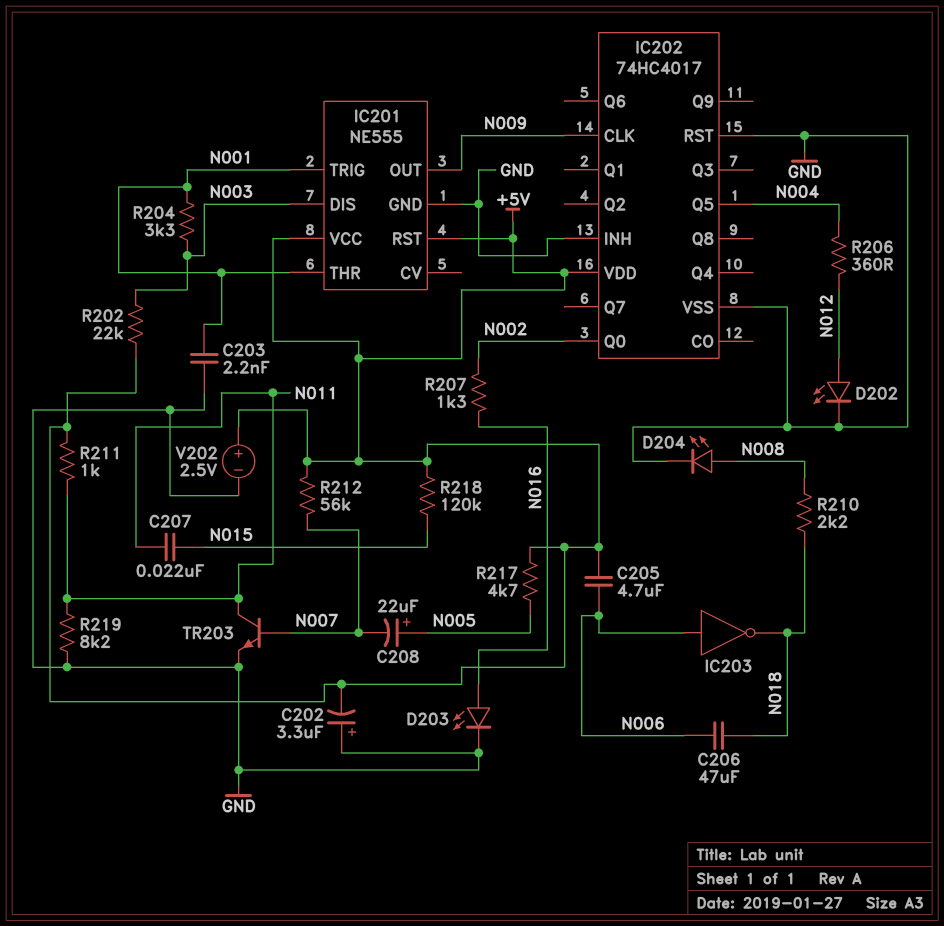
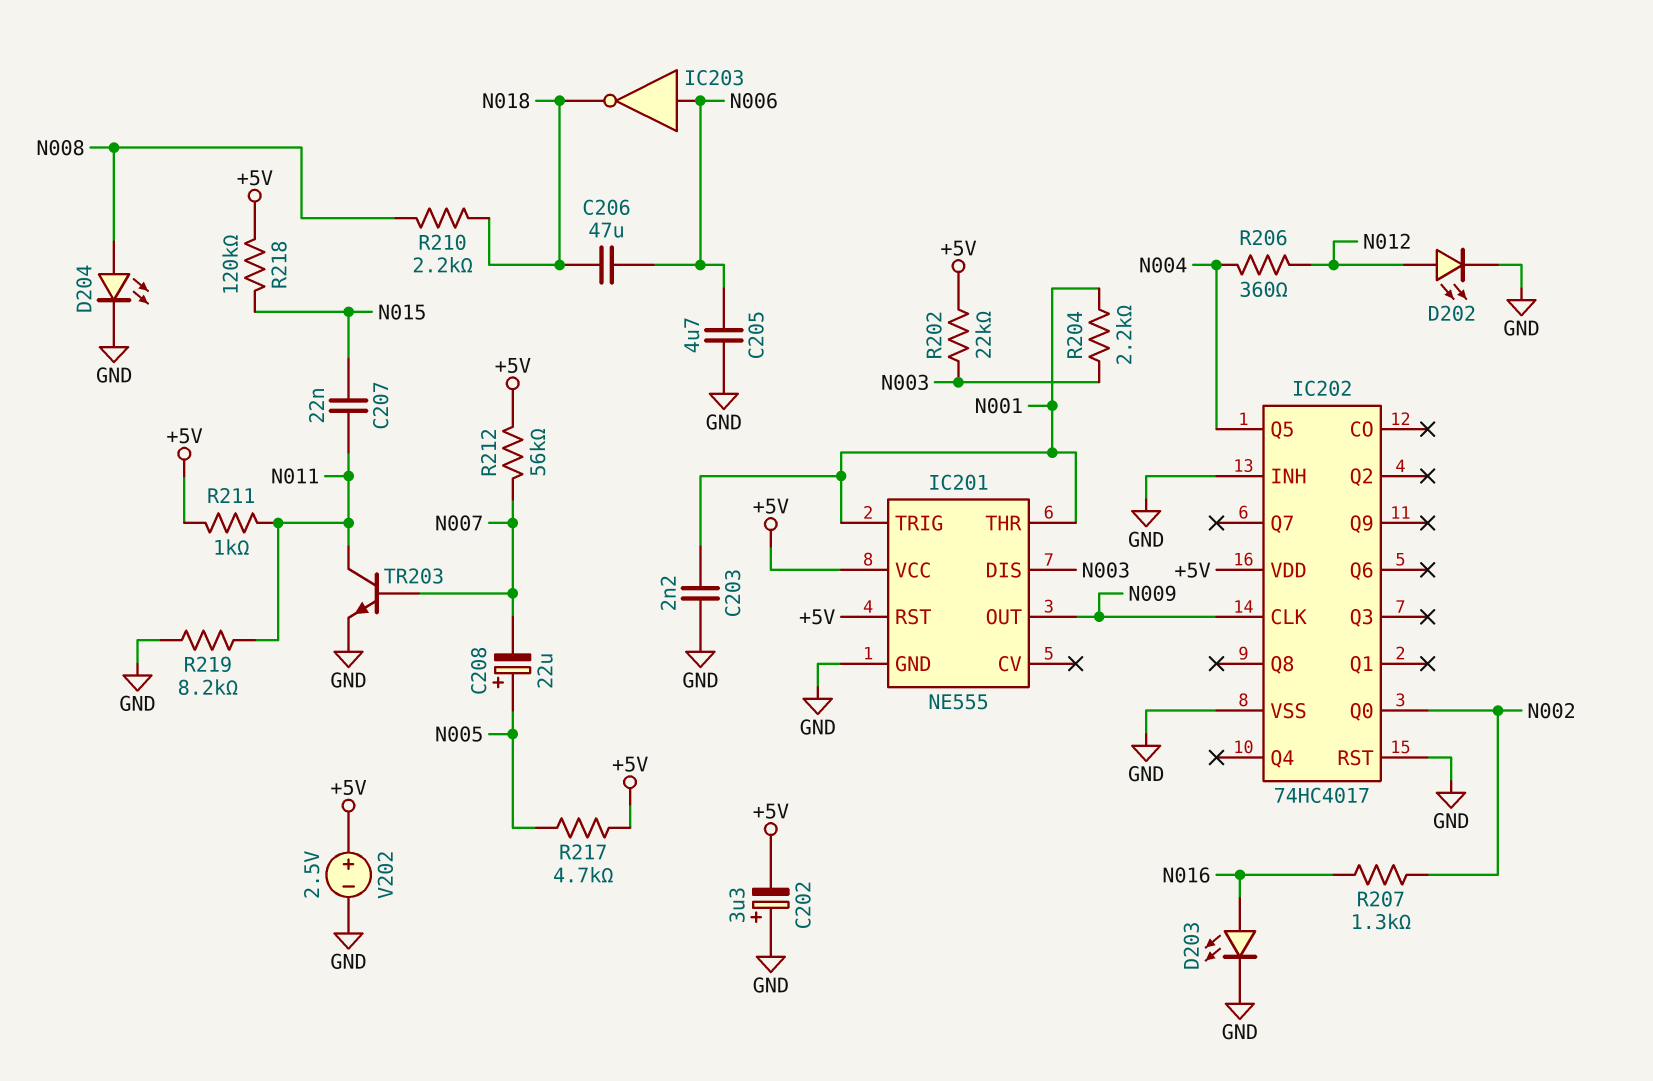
C205: 4.7uF (+5V, N006) -> 4.7uF (GND, N006)
R204: 3.3k (N001, N003) -> 2.2k (N001, N003)

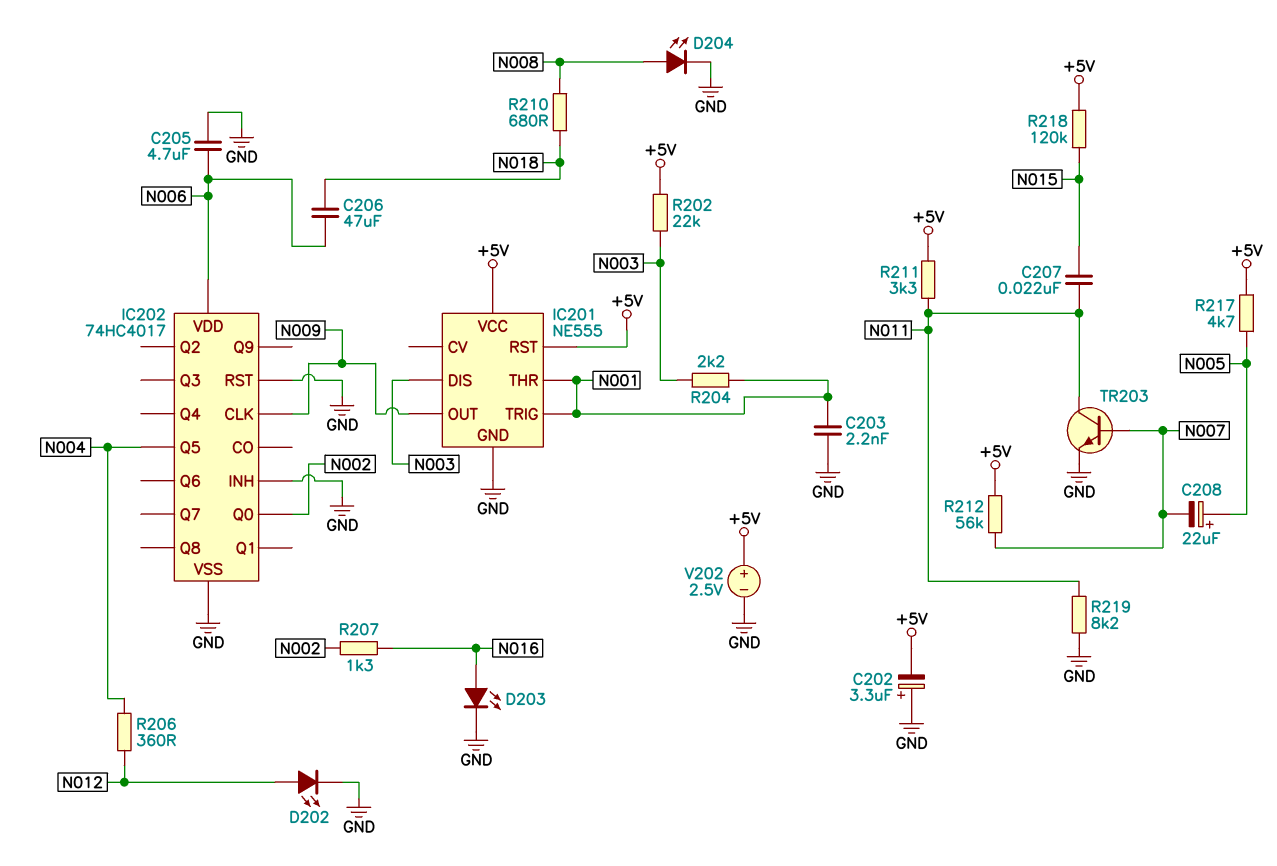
IC202 pin VDD: +5V -> N006
IC203: NOT (in N006, out N018) -> none
R210: 2.2k (N008, N018) -> 680 (N008, N018)
R211: 1k (+5V, N011) -> 3.3k (+5V, N011)

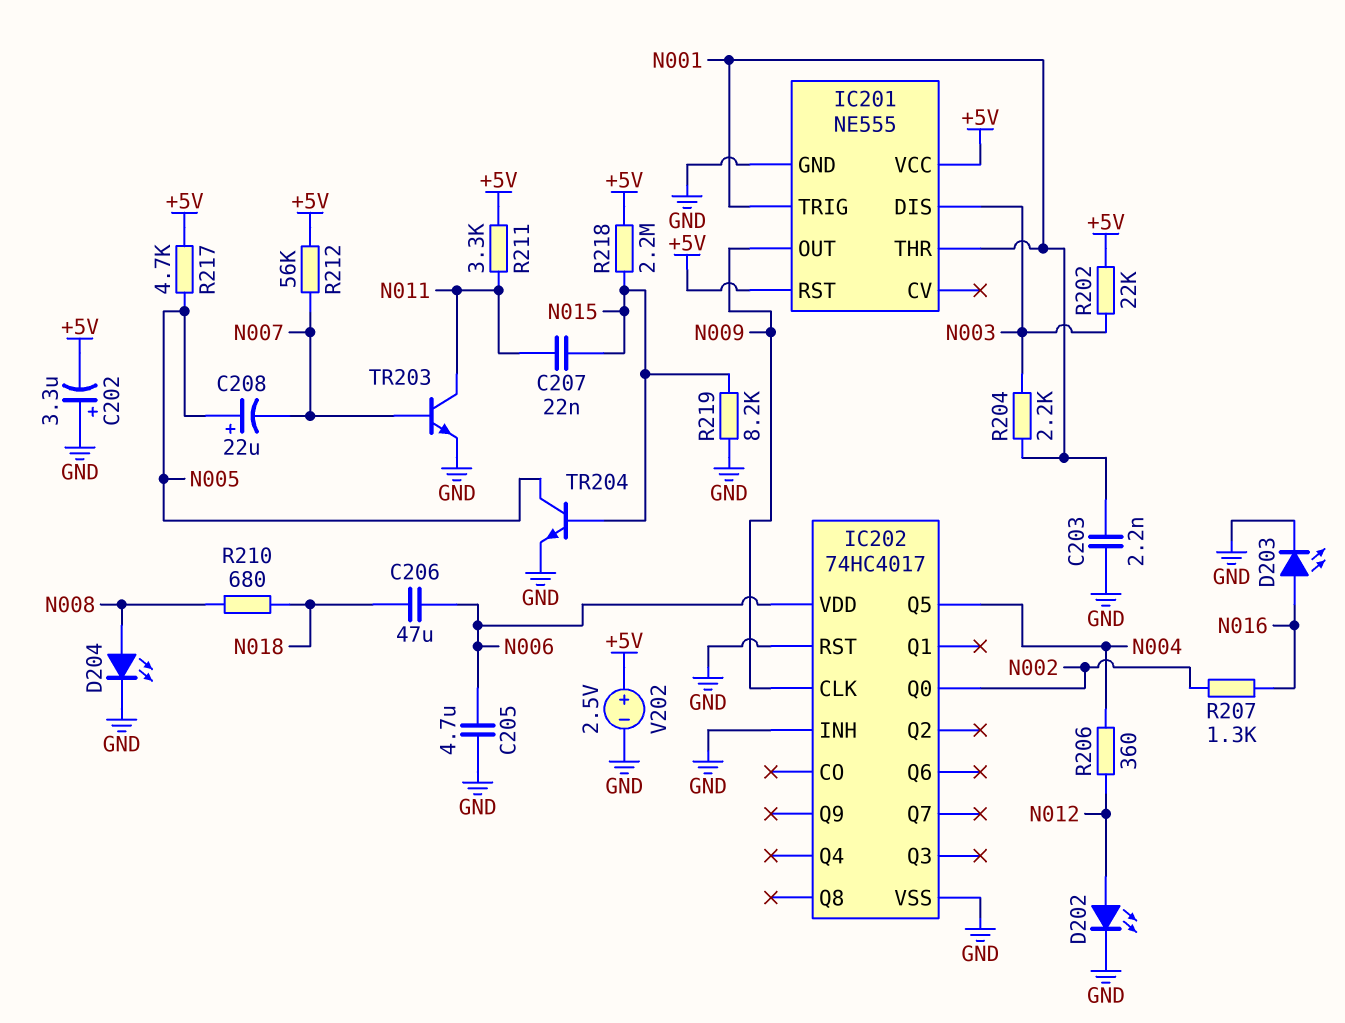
R218: 120k (+5V, N015) -> 2.2M (+5V, N015)
R219: 8.2k (GND, N011) -> 8.2k (GND, N015)
TR204: none -> NPN (B N015, C N005, E GND)

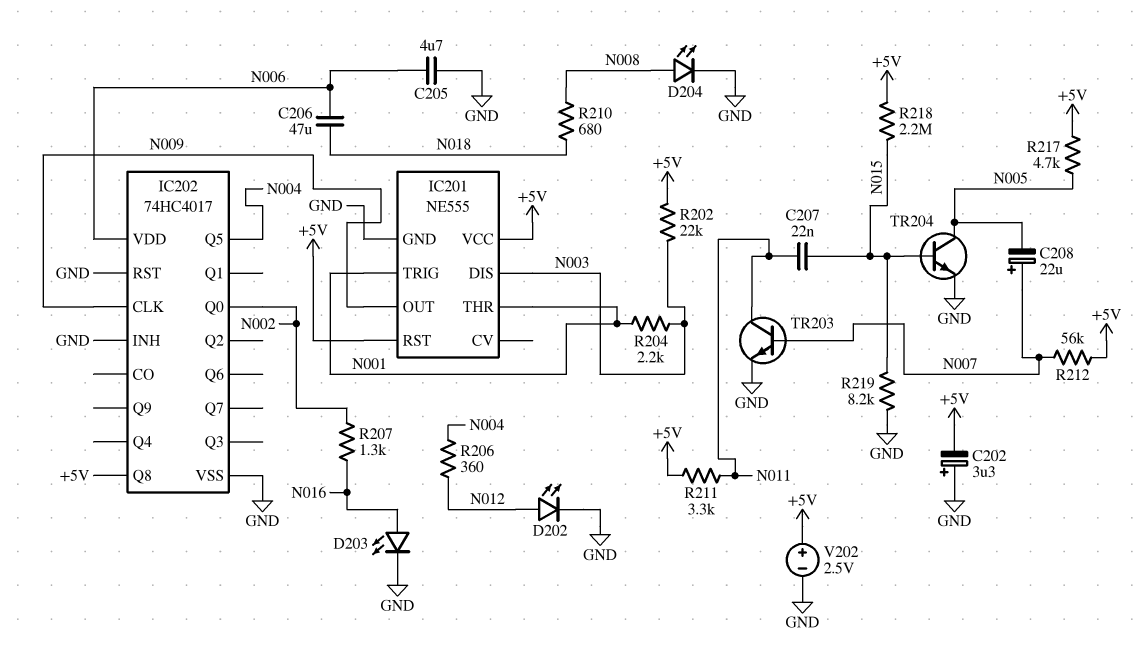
C203: 2.2nF (GND, N001) -> none
C208: 22uF (plus N005, minus N007) -> 22uF (plus N007, minus N005)
IC202 pin Q8: none -> +5V

